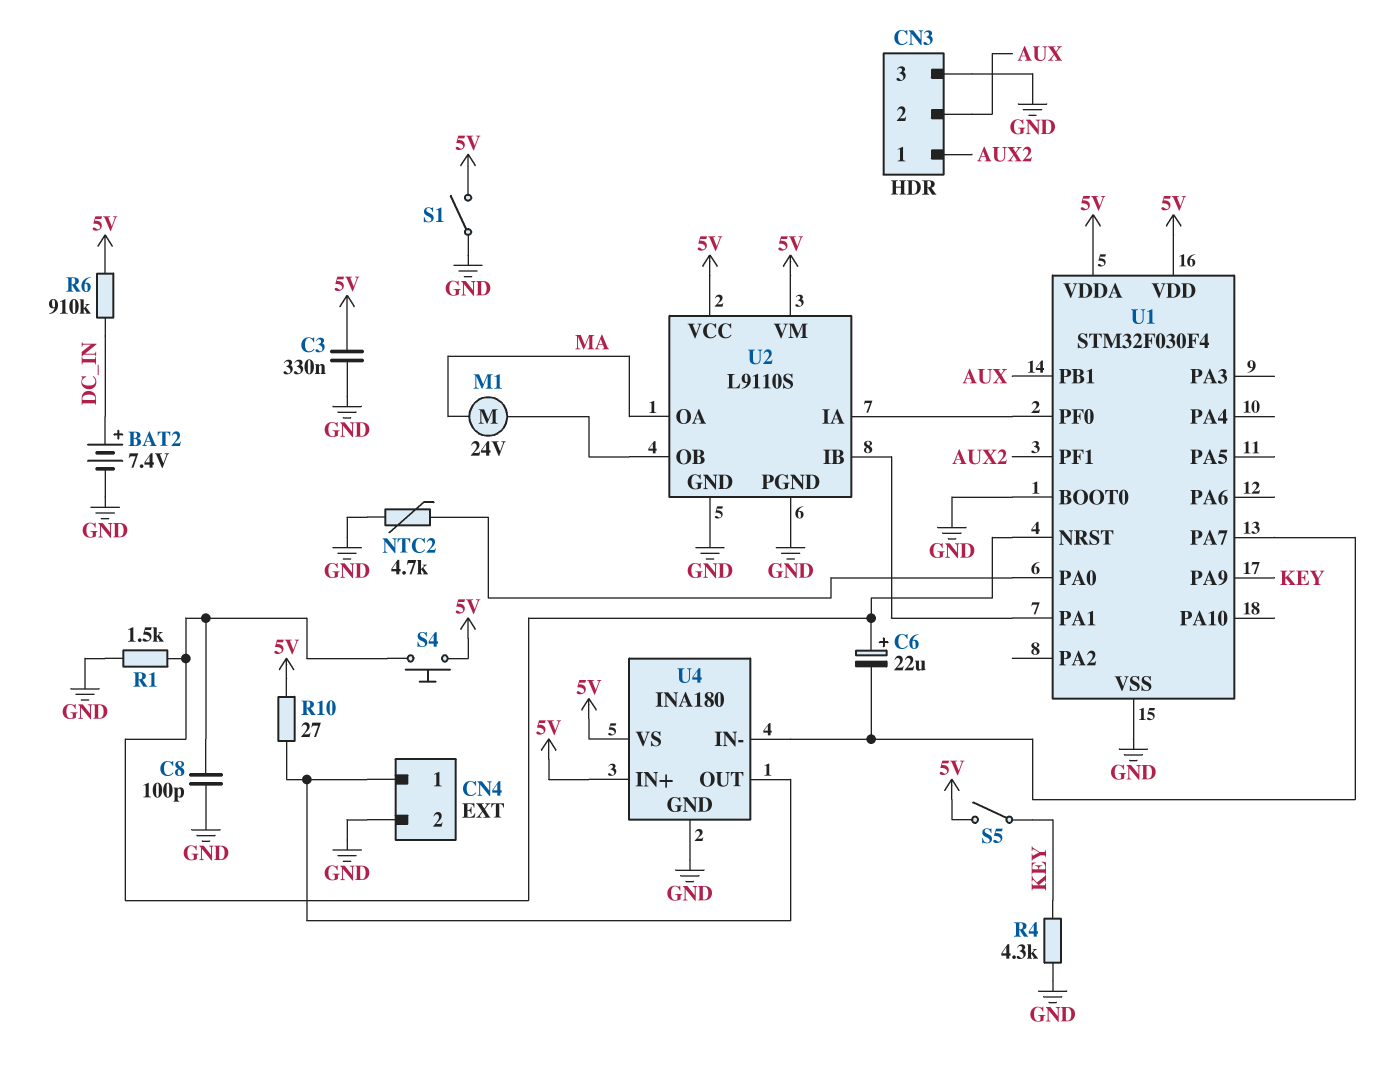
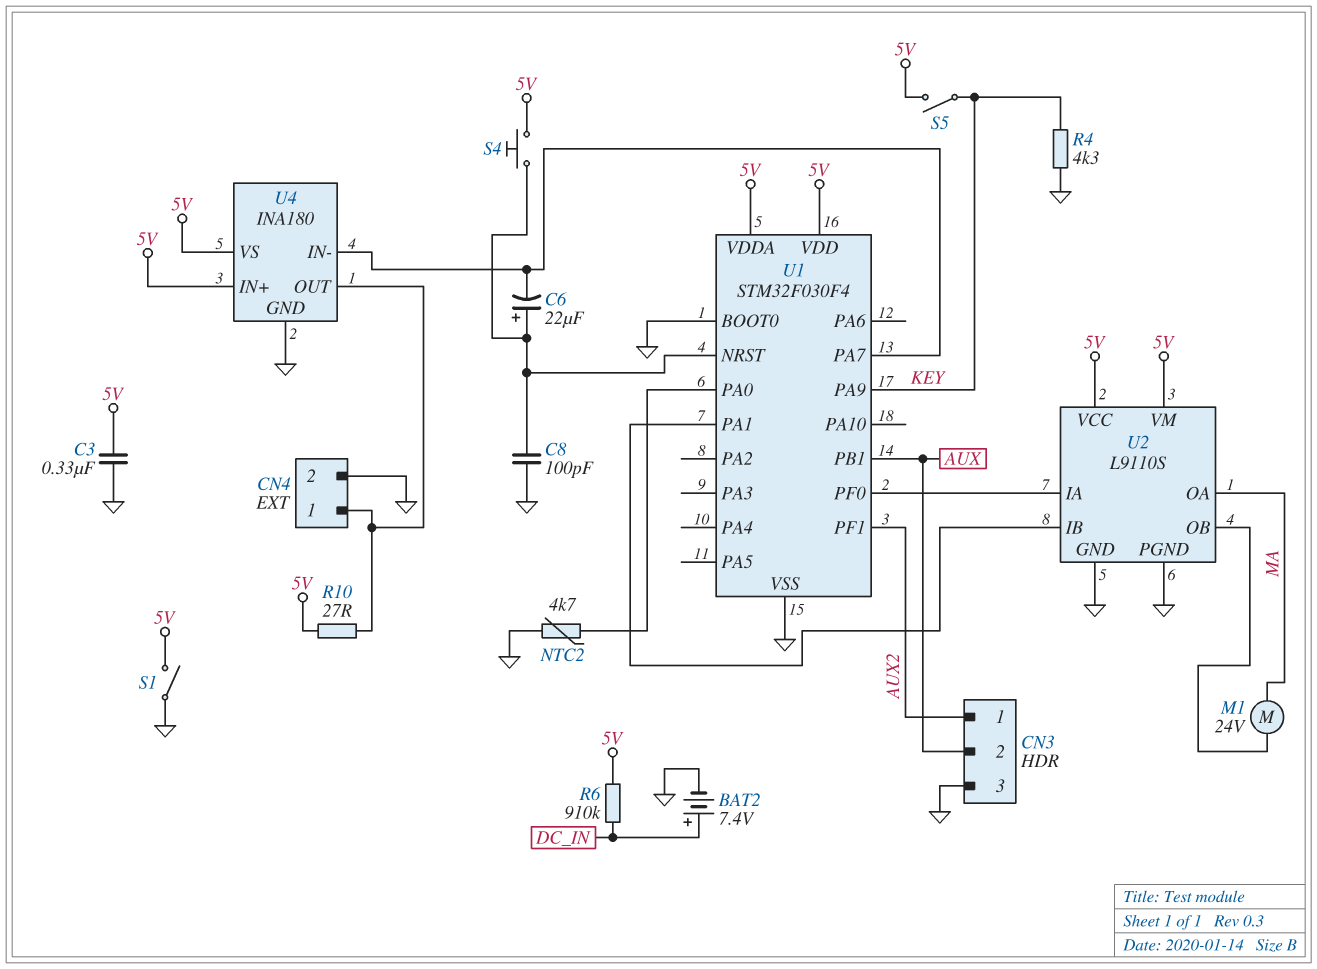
R1: 1.5k (GND, U1/NRST) -> none

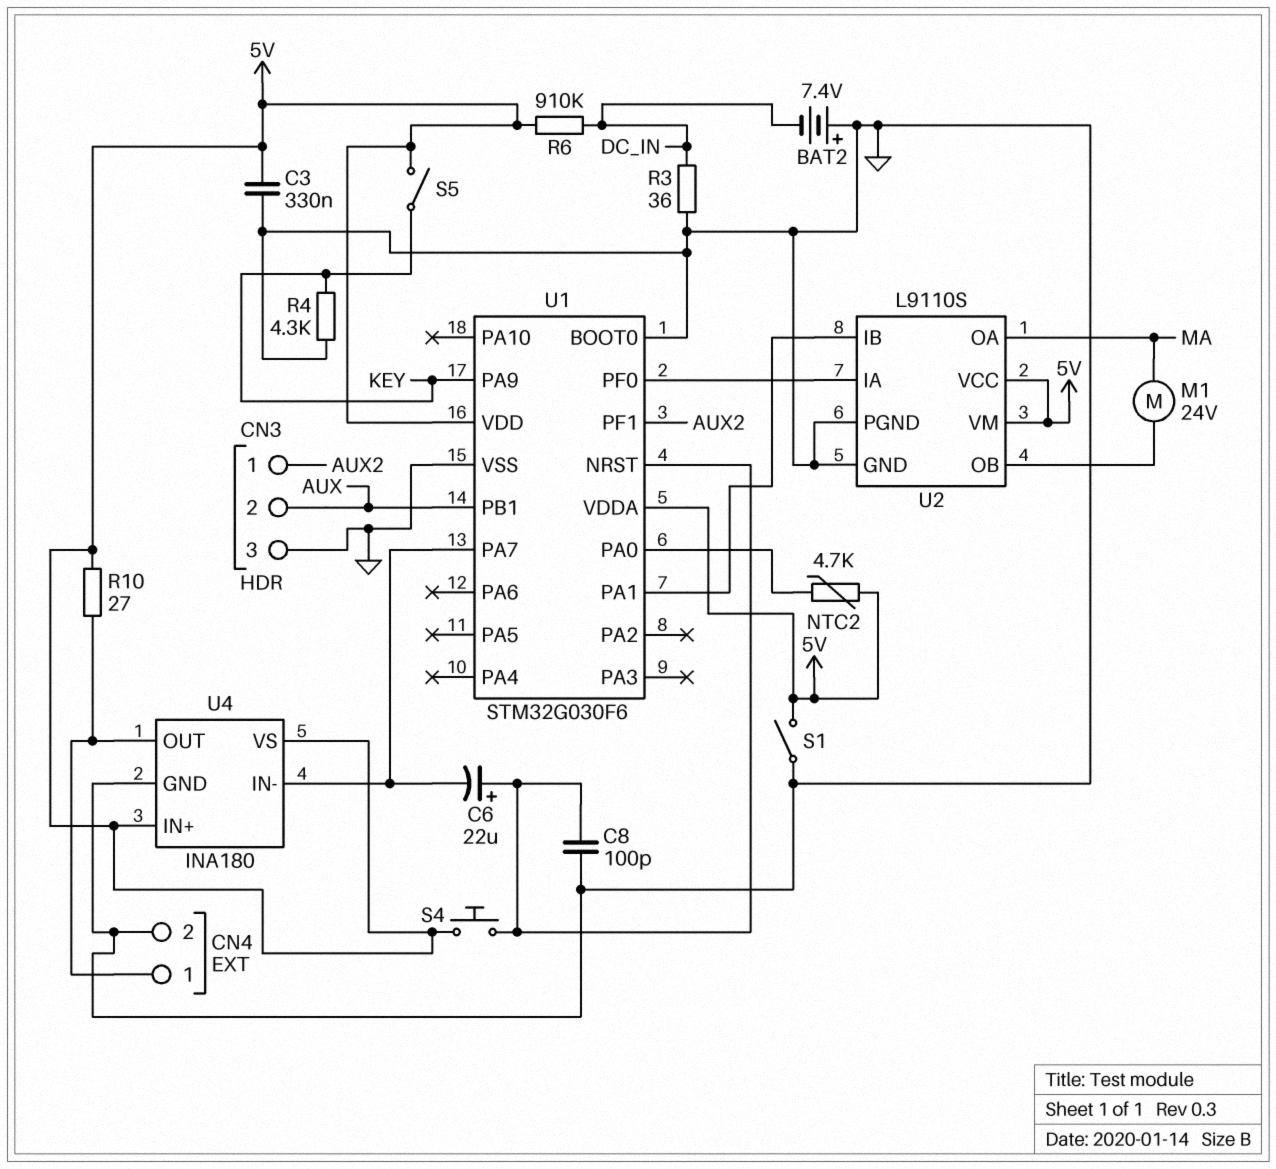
BAT2: 7.4V (plus DC_IN, minus GND) -> 7.4V (plus GND, minus DC_IN)
NTC2: 4.7k (GND, U1/PA0) -> 4.7k (5V, U1/PA0)
R3: none -> 36 (DC_IN, GND)
U1: STM32F030F4 -> STM32G030F6

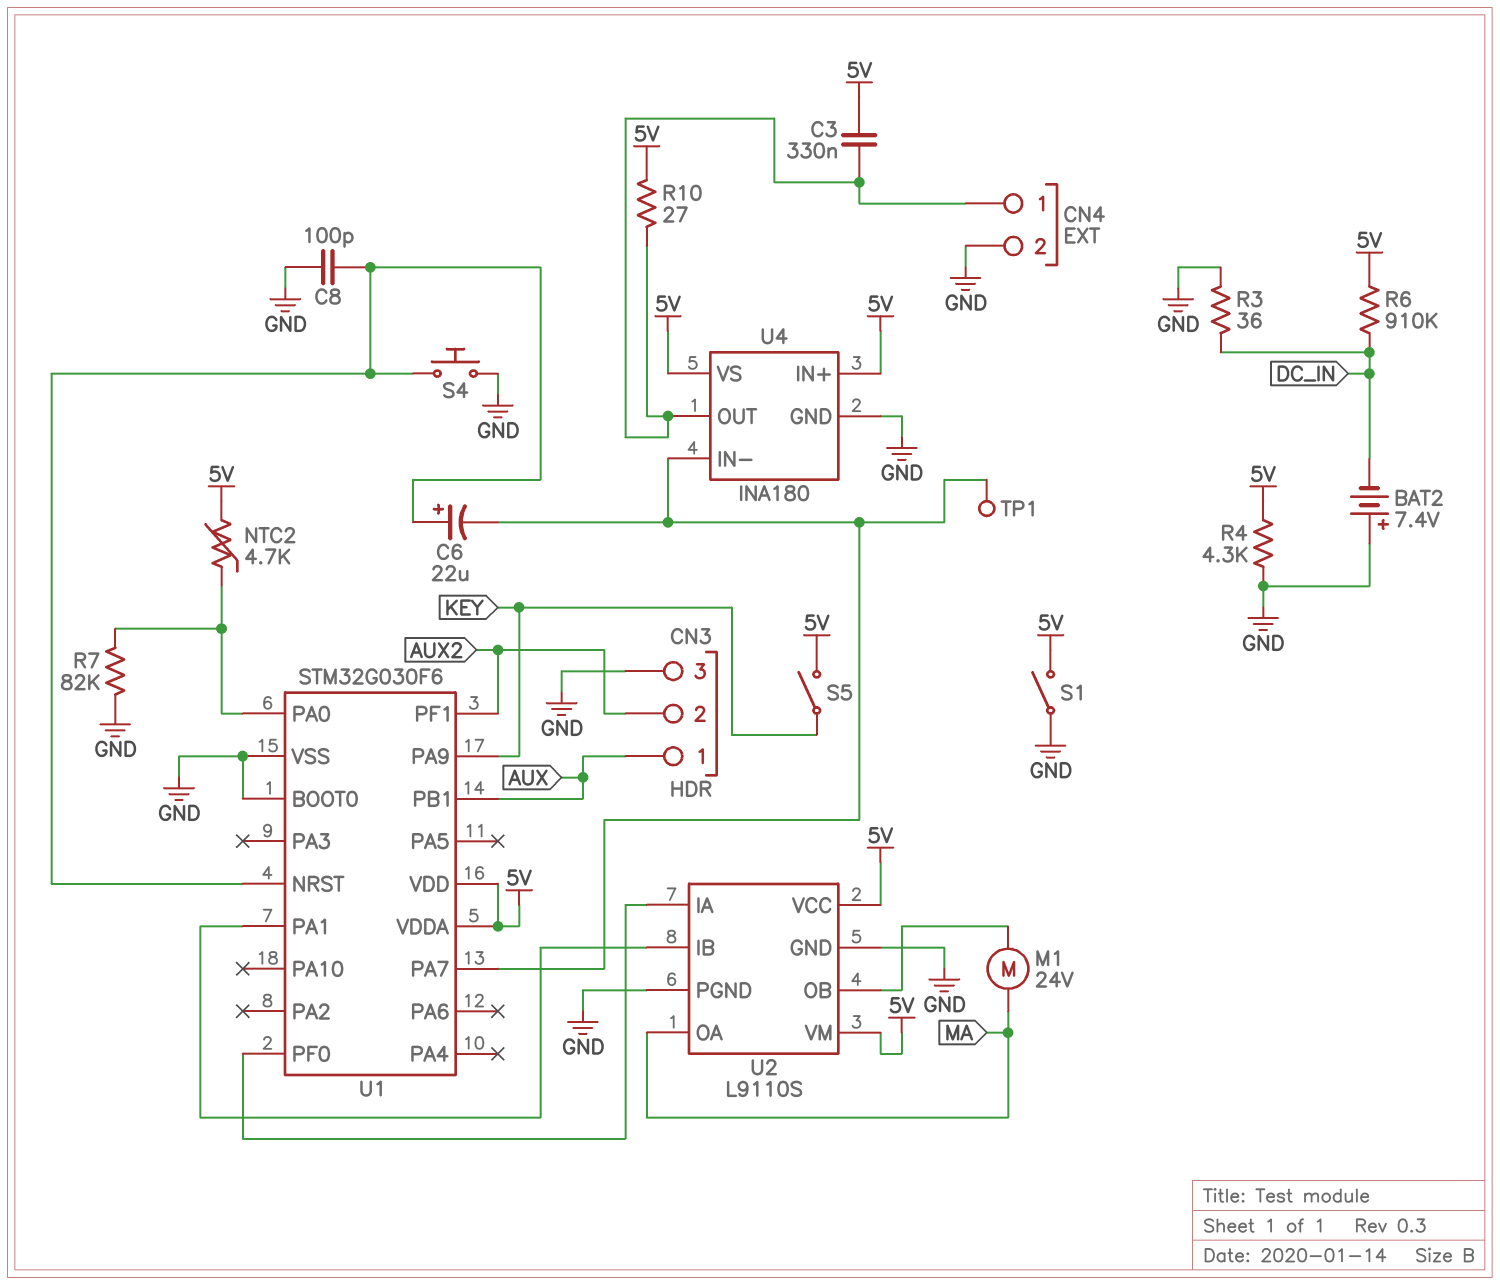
C3: 330nF (5V, GND) -> 330nF (5V, CN4/1)
CN3 pin 1: AUX2 -> AUX
CN3 pin 2: AUX -> AUX2
R4: 4.3k (GND, KEY) -> 4.3k (5V, GND)
R7: none -> 82k (GND, U1/PA0)
S4: button (5V, U1/NRST) -> button (GND, U1/NRST)
TP1: none -> test point (U1/PA7)

